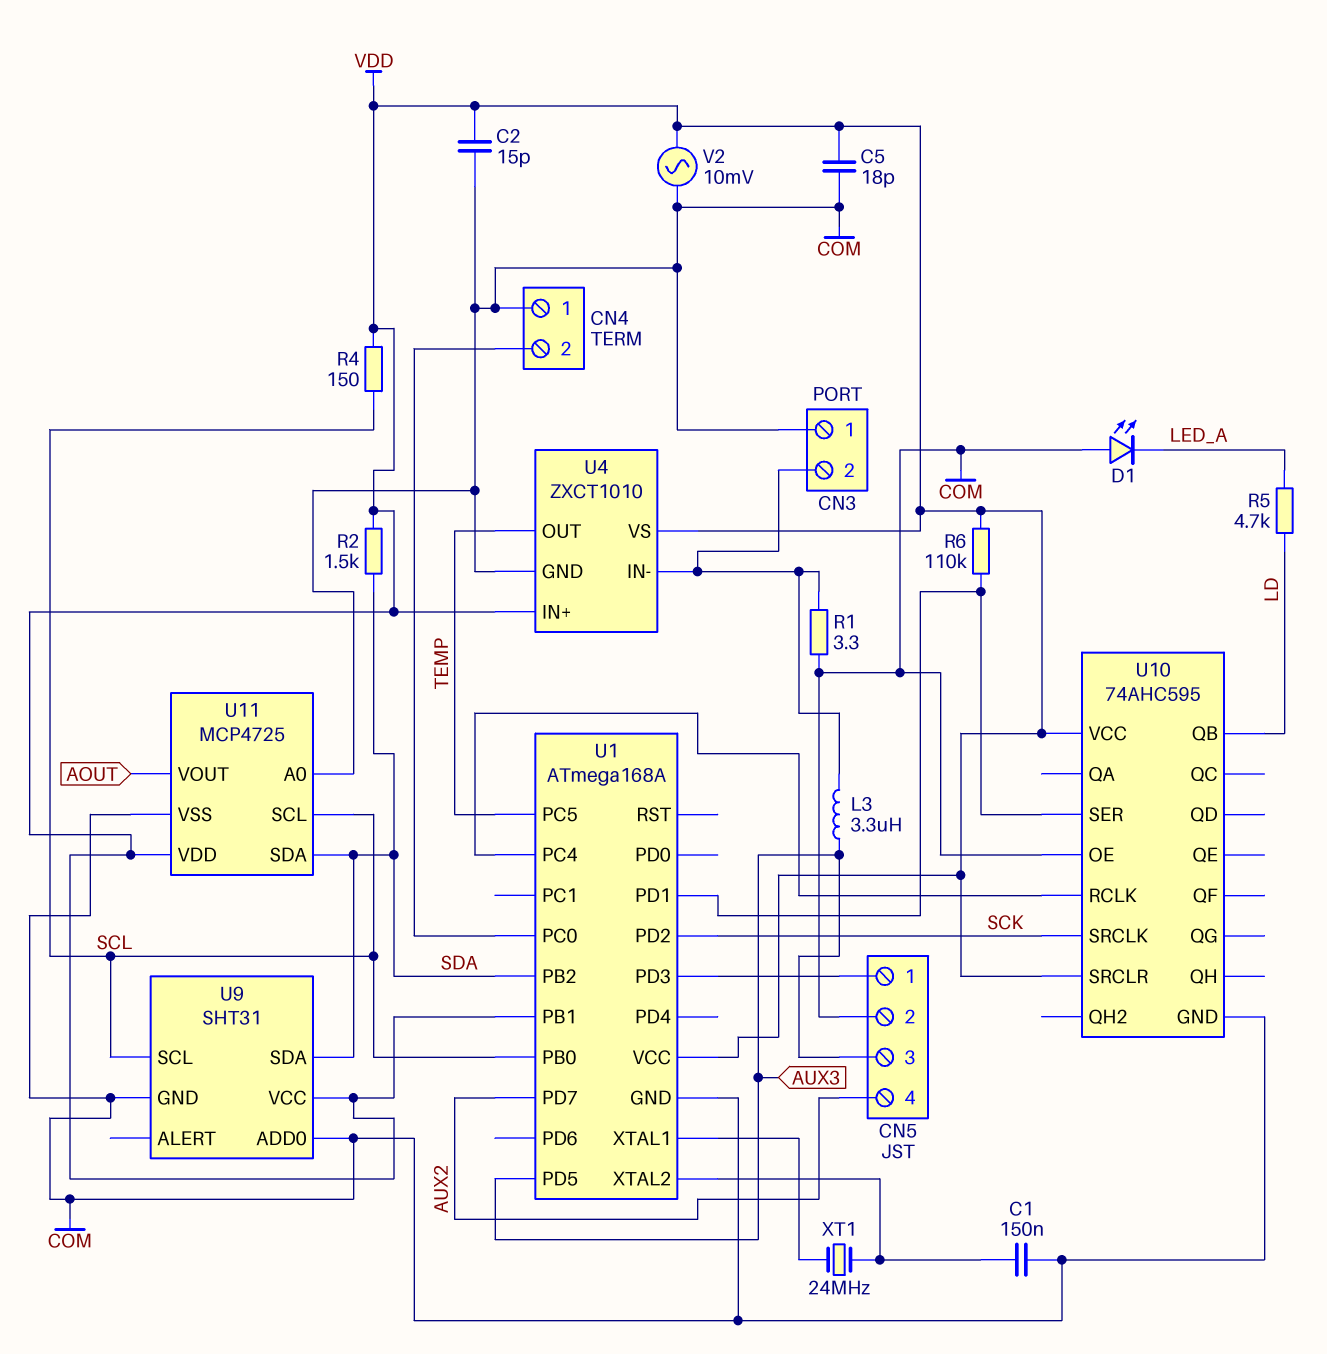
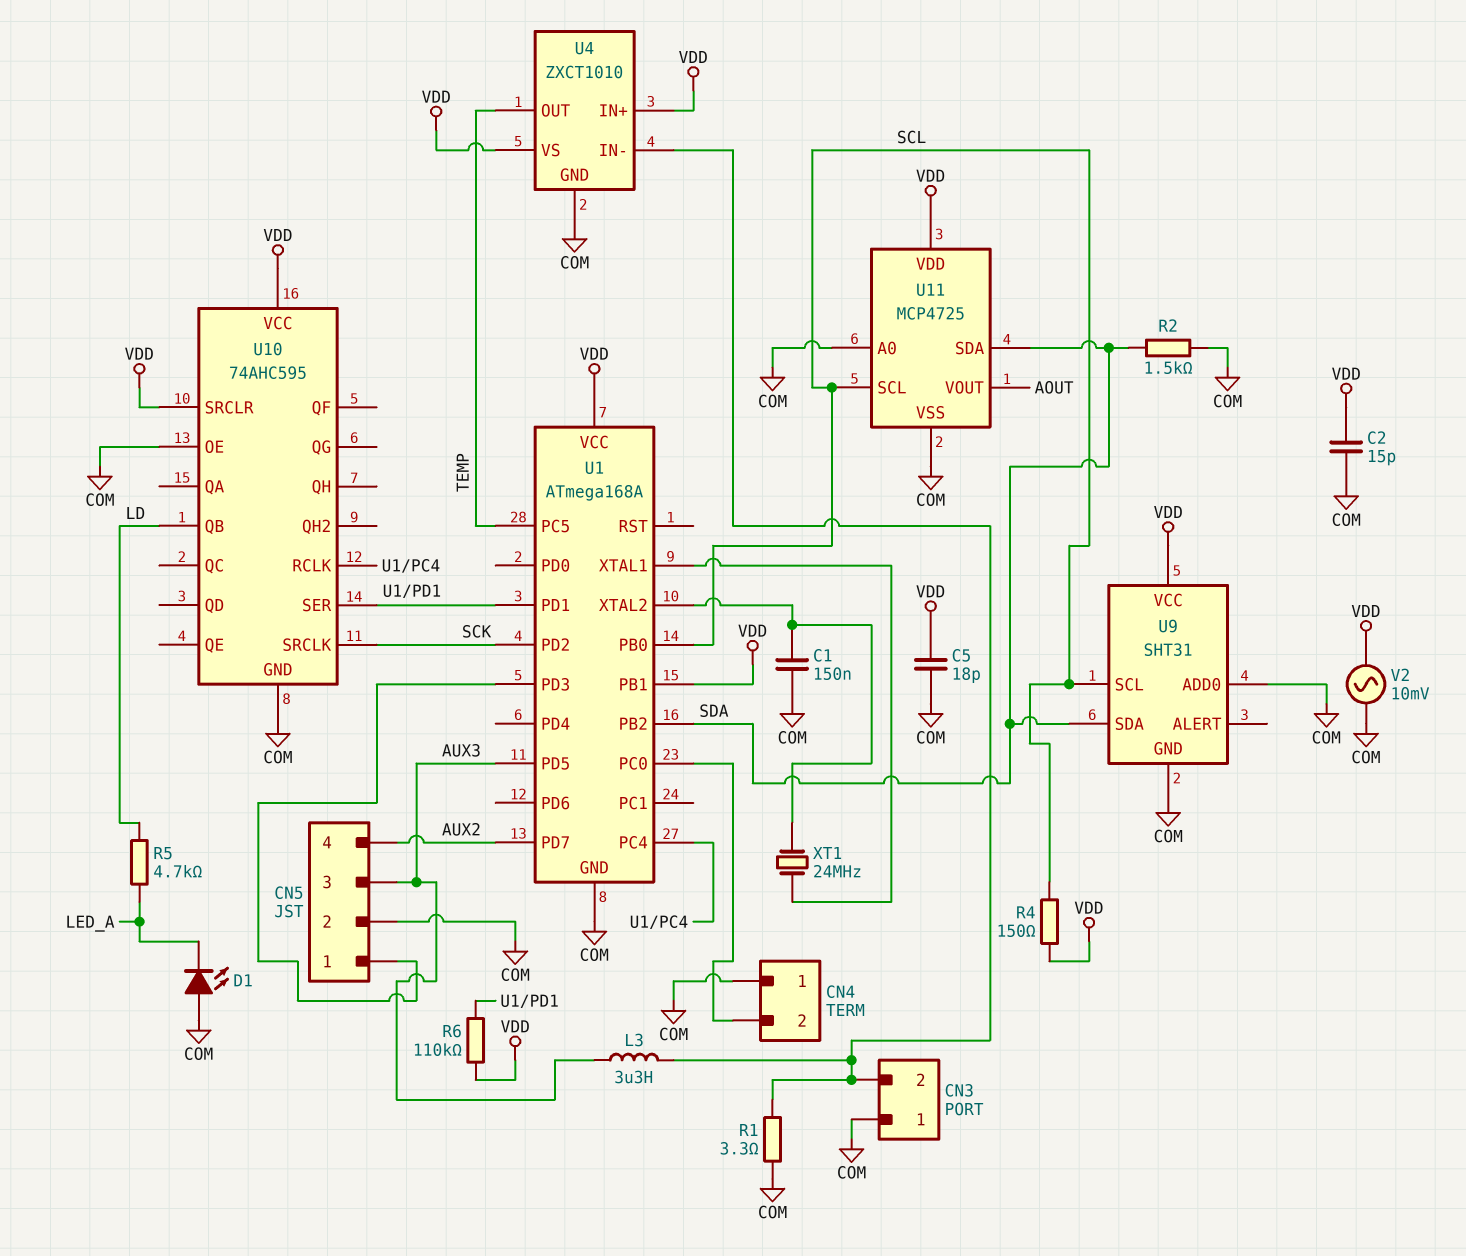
R2: 1.5k (SDA, VDD) -> 1.5k (COM, SDA)

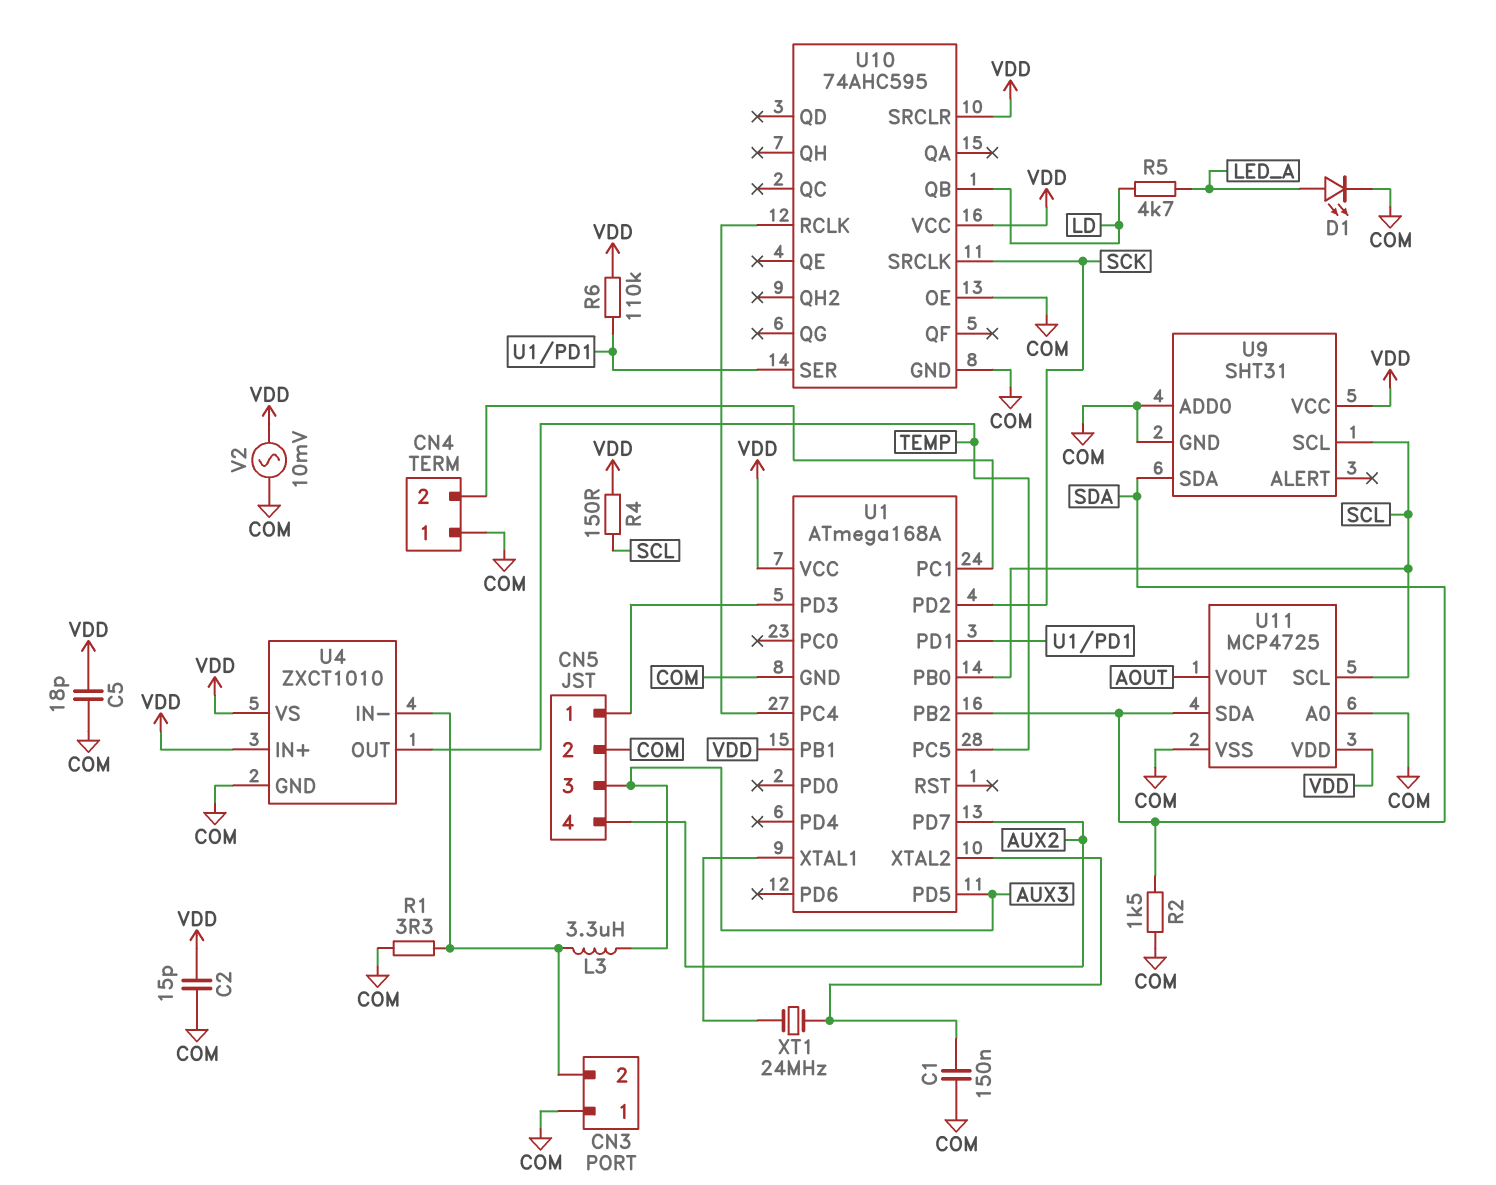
D1: LED (A COM, K LED_A) -> LED (A LED_A, K COM)
U1 pin PC0: CN4/2 -> none
U1 pin PC1: none -> CN4/2

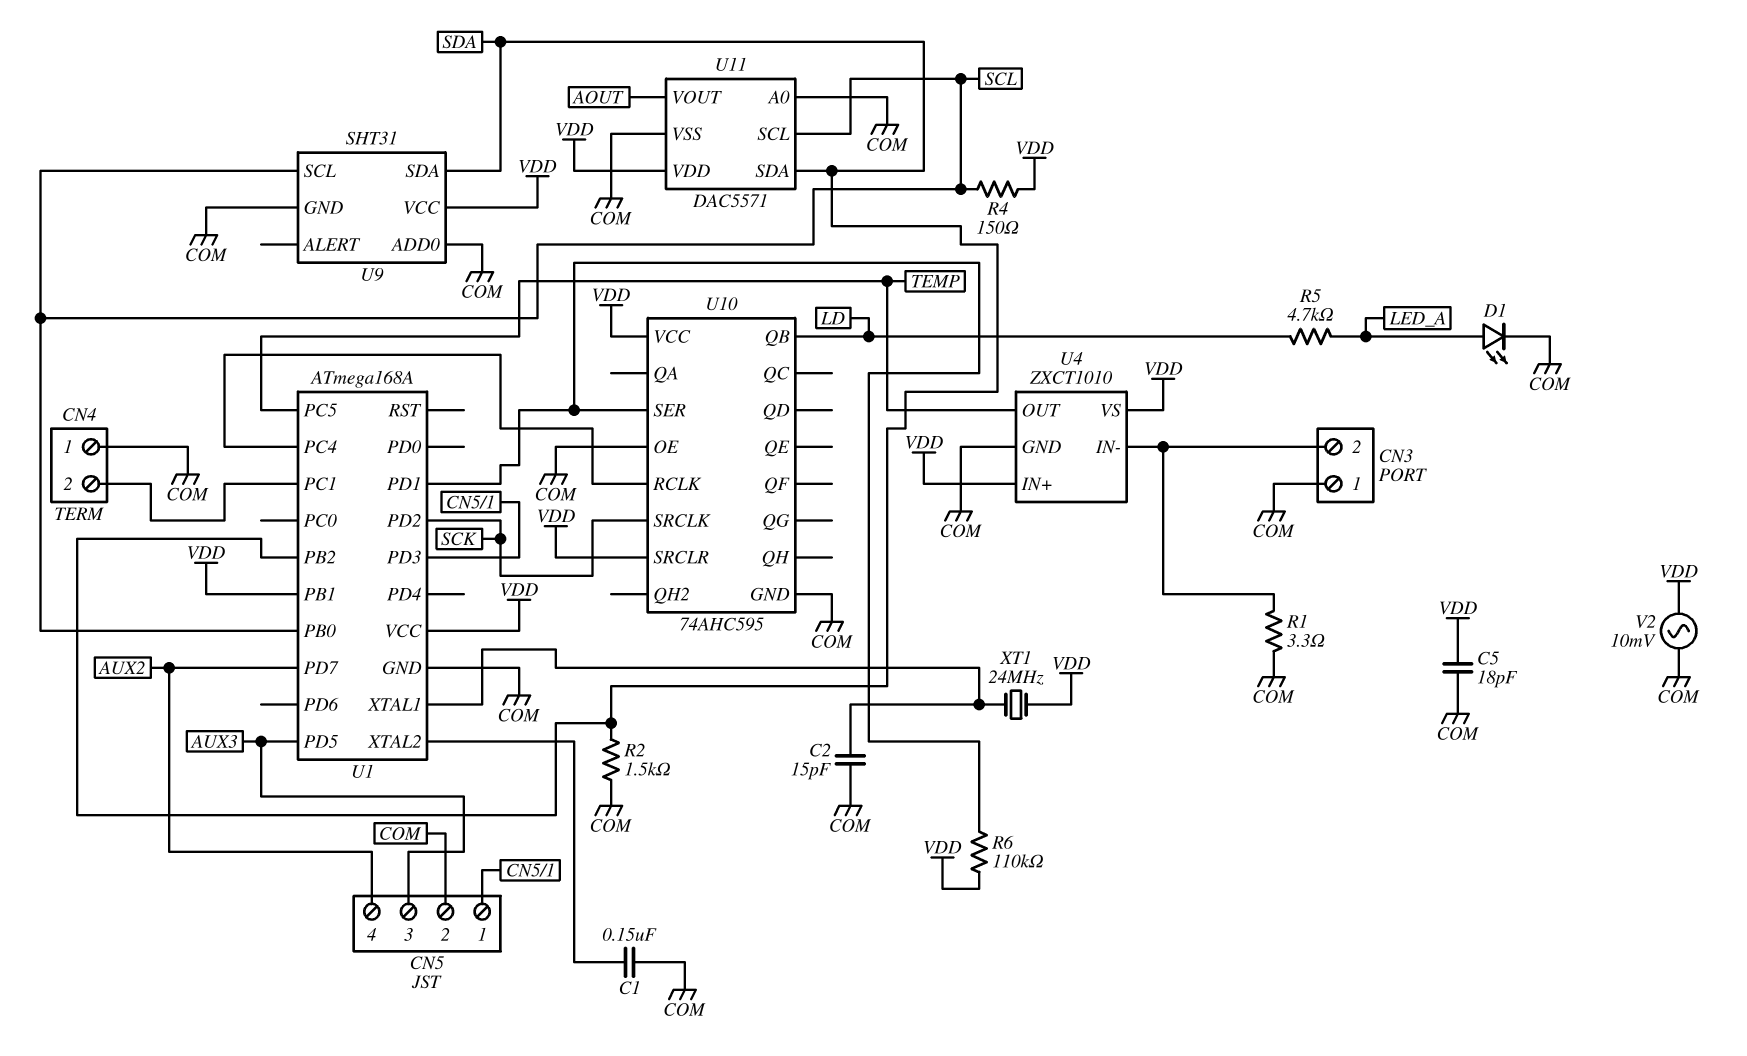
C2: 15pF (COM, VDD) -> 15pF (COM, U1/XTAL1)
L3: 3.3uH (AUX3, CN3/2) -> none
U11: MCP4725 -> DAC5571
XT1: 24MHz (U1/XTAL1, U1/XTAL2) -> 24MHz (U1/XTAL1, VDD)

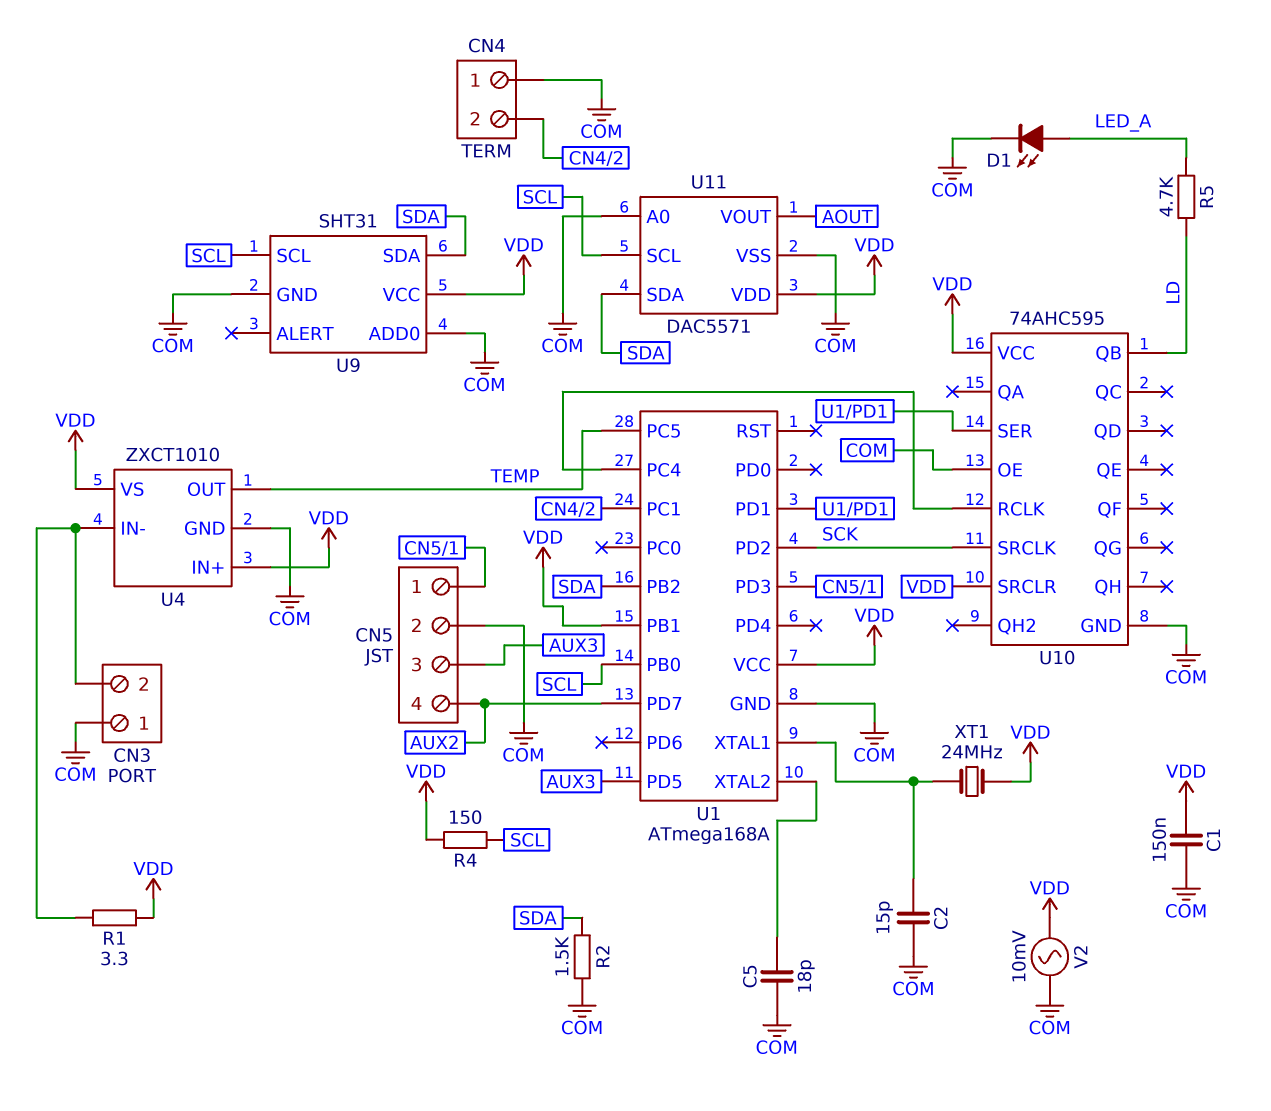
C1: 150nF (COM, U1/XTAL2) -> 150nF (COM, VDD)
C5: 18pF (COM, VDD) -> 18pF (COM, U1/XTAL2)
R1: 3.3 (CN3/2, COM) -> 3.3 (CN3/2, VDD)
R6: 110k (U1/PD1, VDD) -> none

